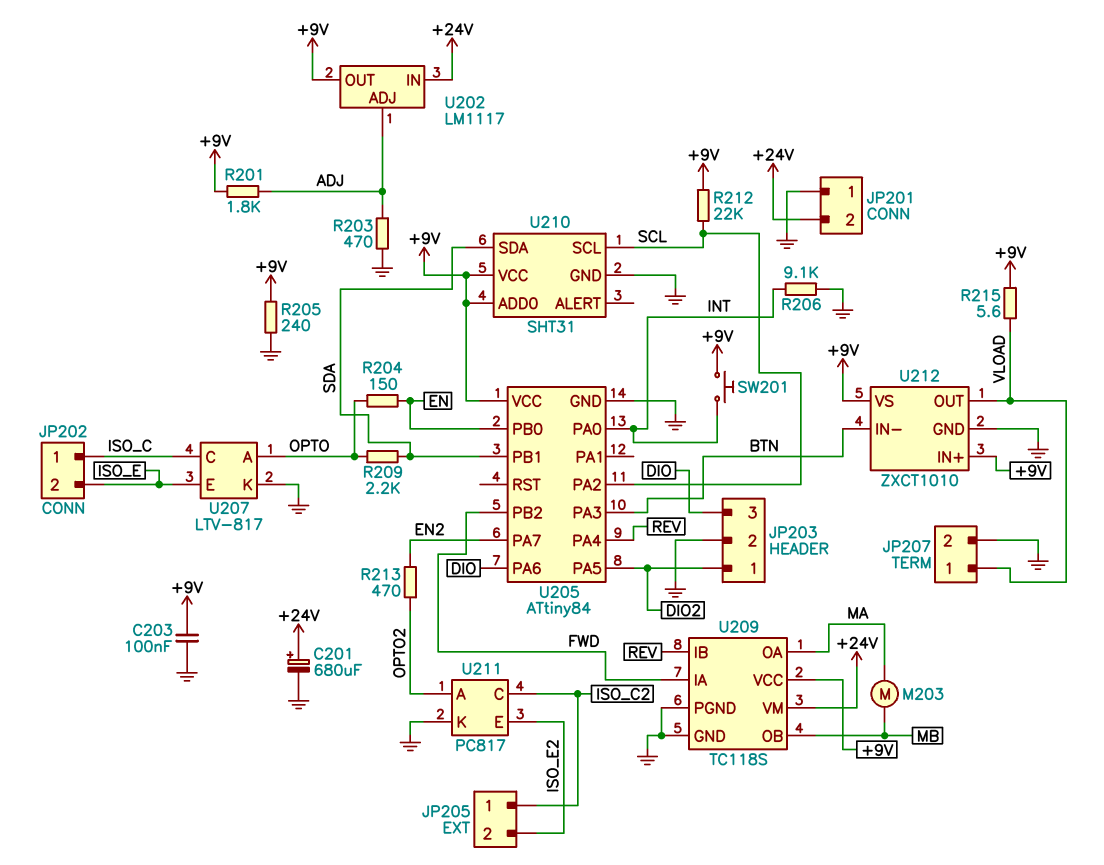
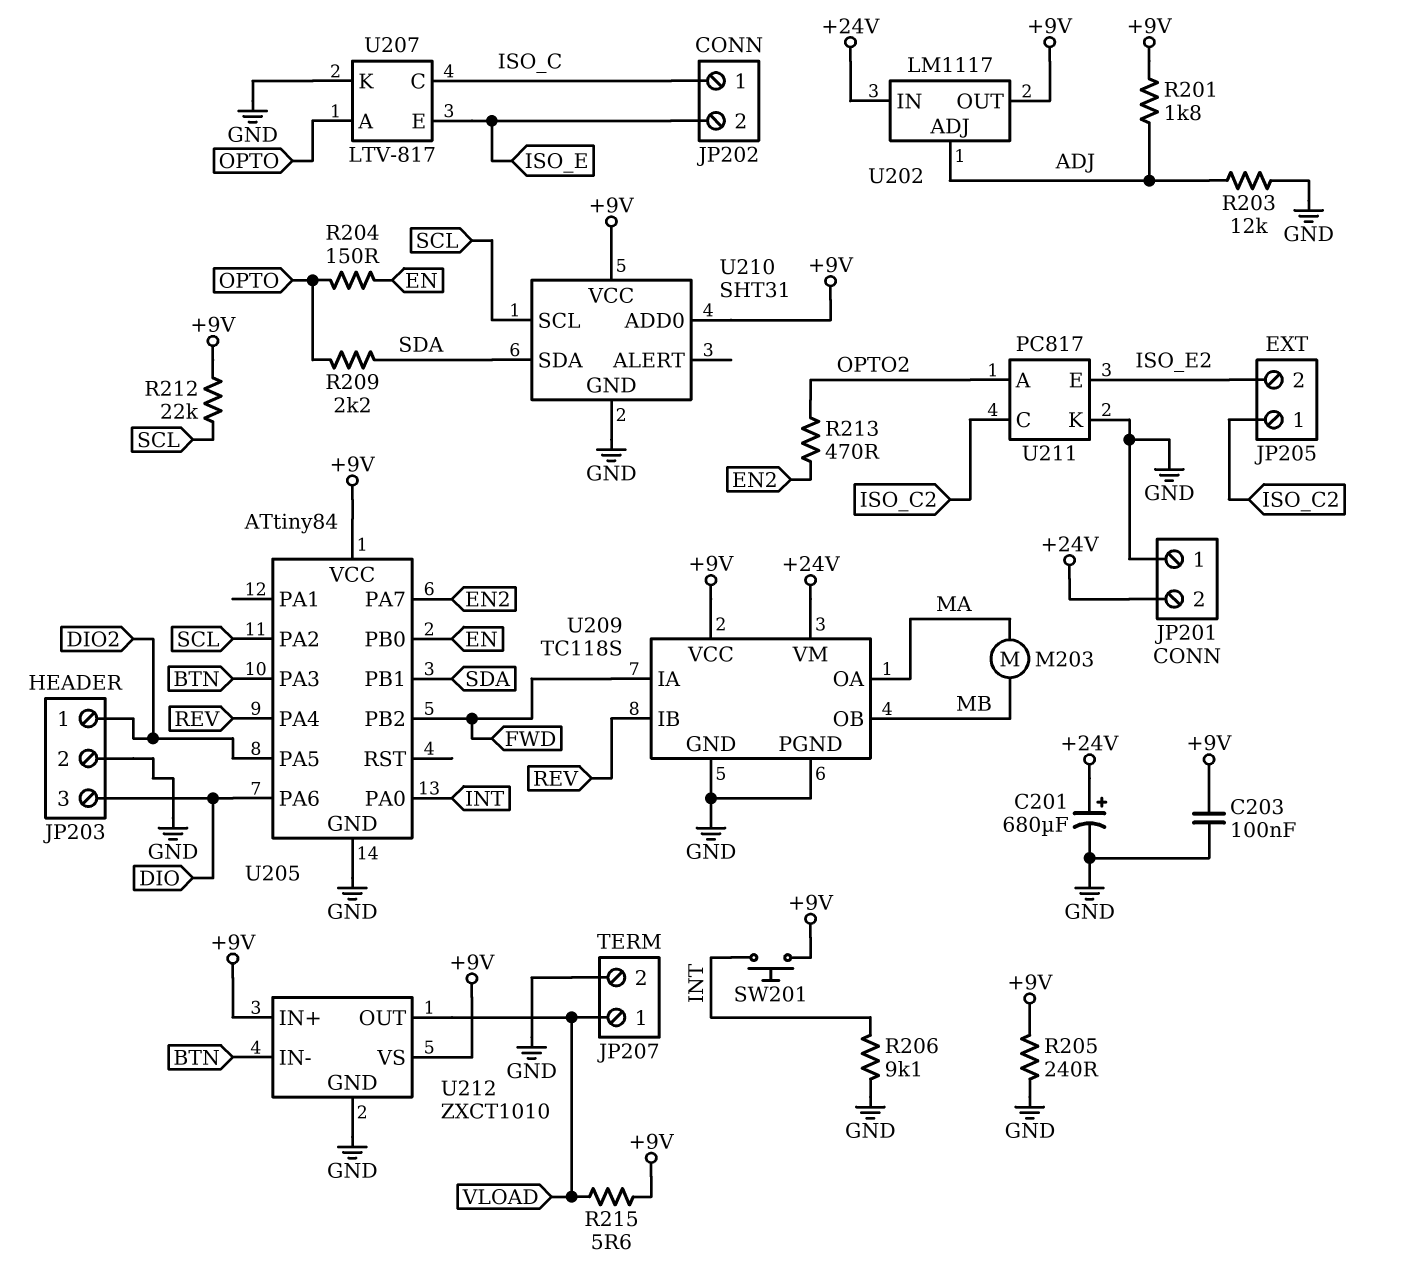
R203: 470 (ADJ, GND) -> 12k (ADJ, GND)

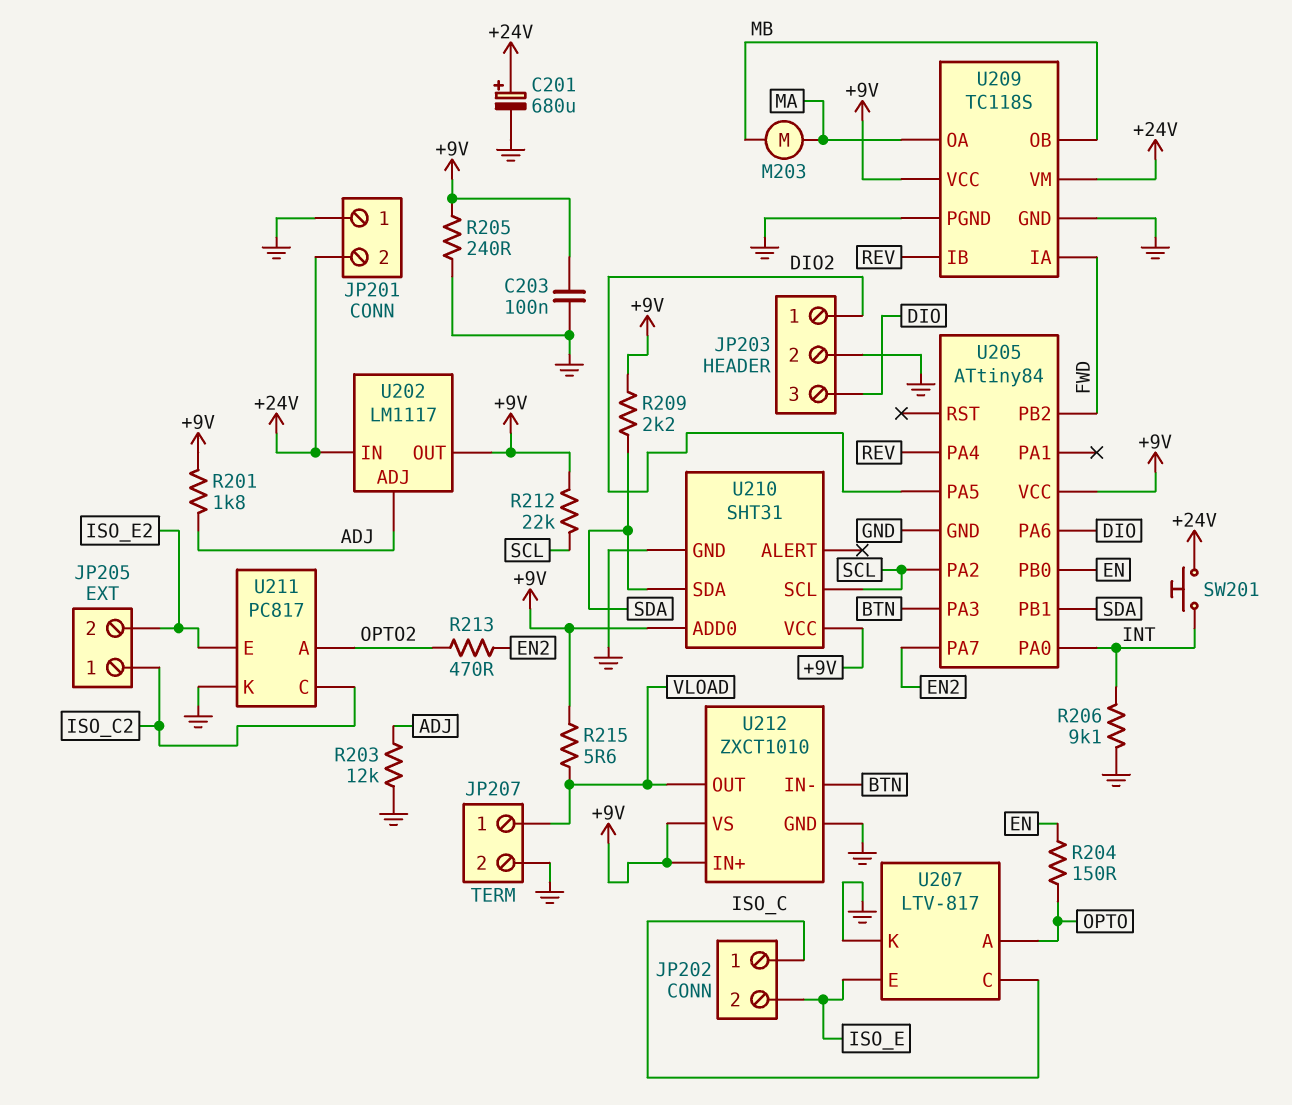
R209: 2.2k (OPTO, SDA) -> 2.2k (+9V, SDA)
SW201: button (+9V, INT) -> button (+24V, INT)

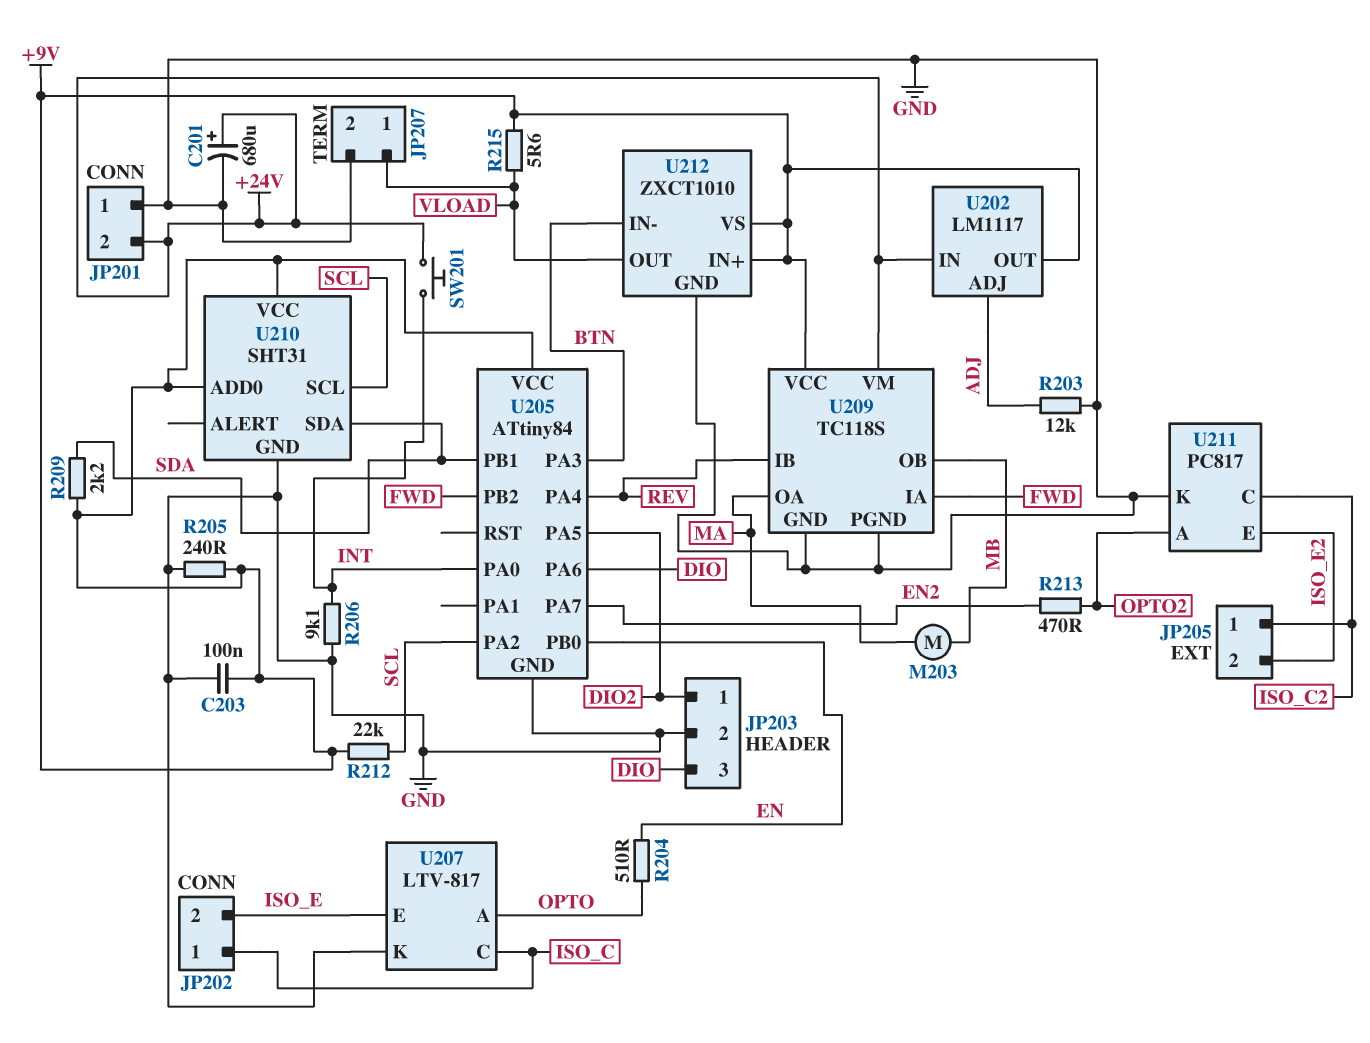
R201: 1.8k (+9V, ADJ) -> none
R204: 150 (EN, OPTO) -> 510 (EN, OPTO)

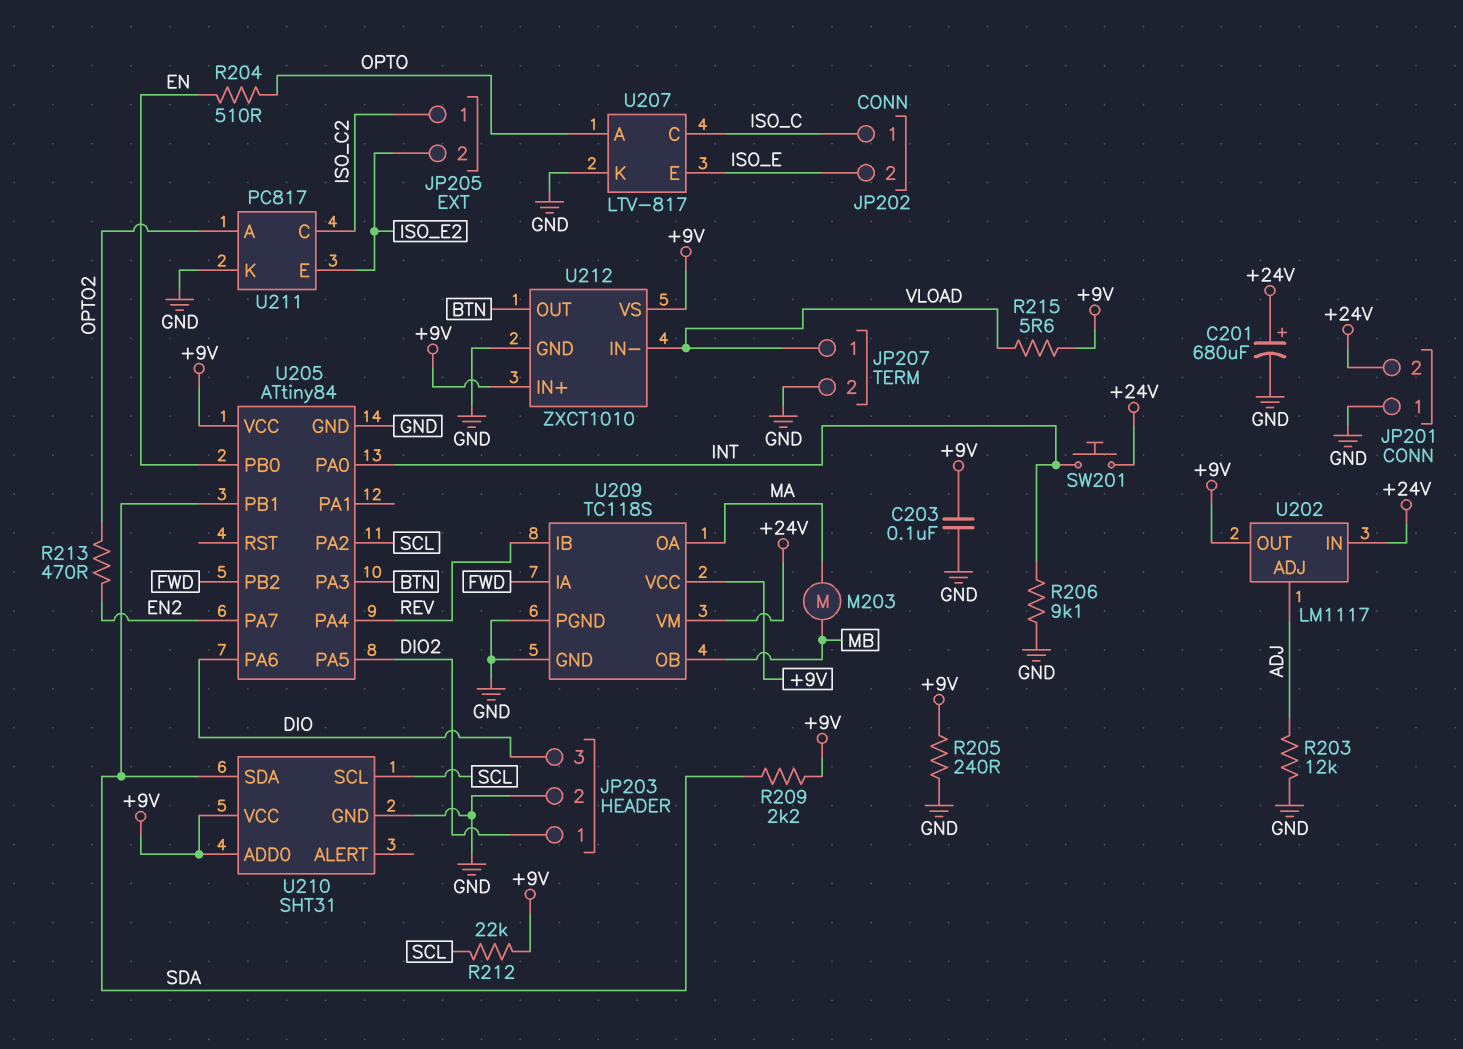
U212 pin IN-: BTN -> VLOAD
U212 pin OUT: VLOAD -> BTN

